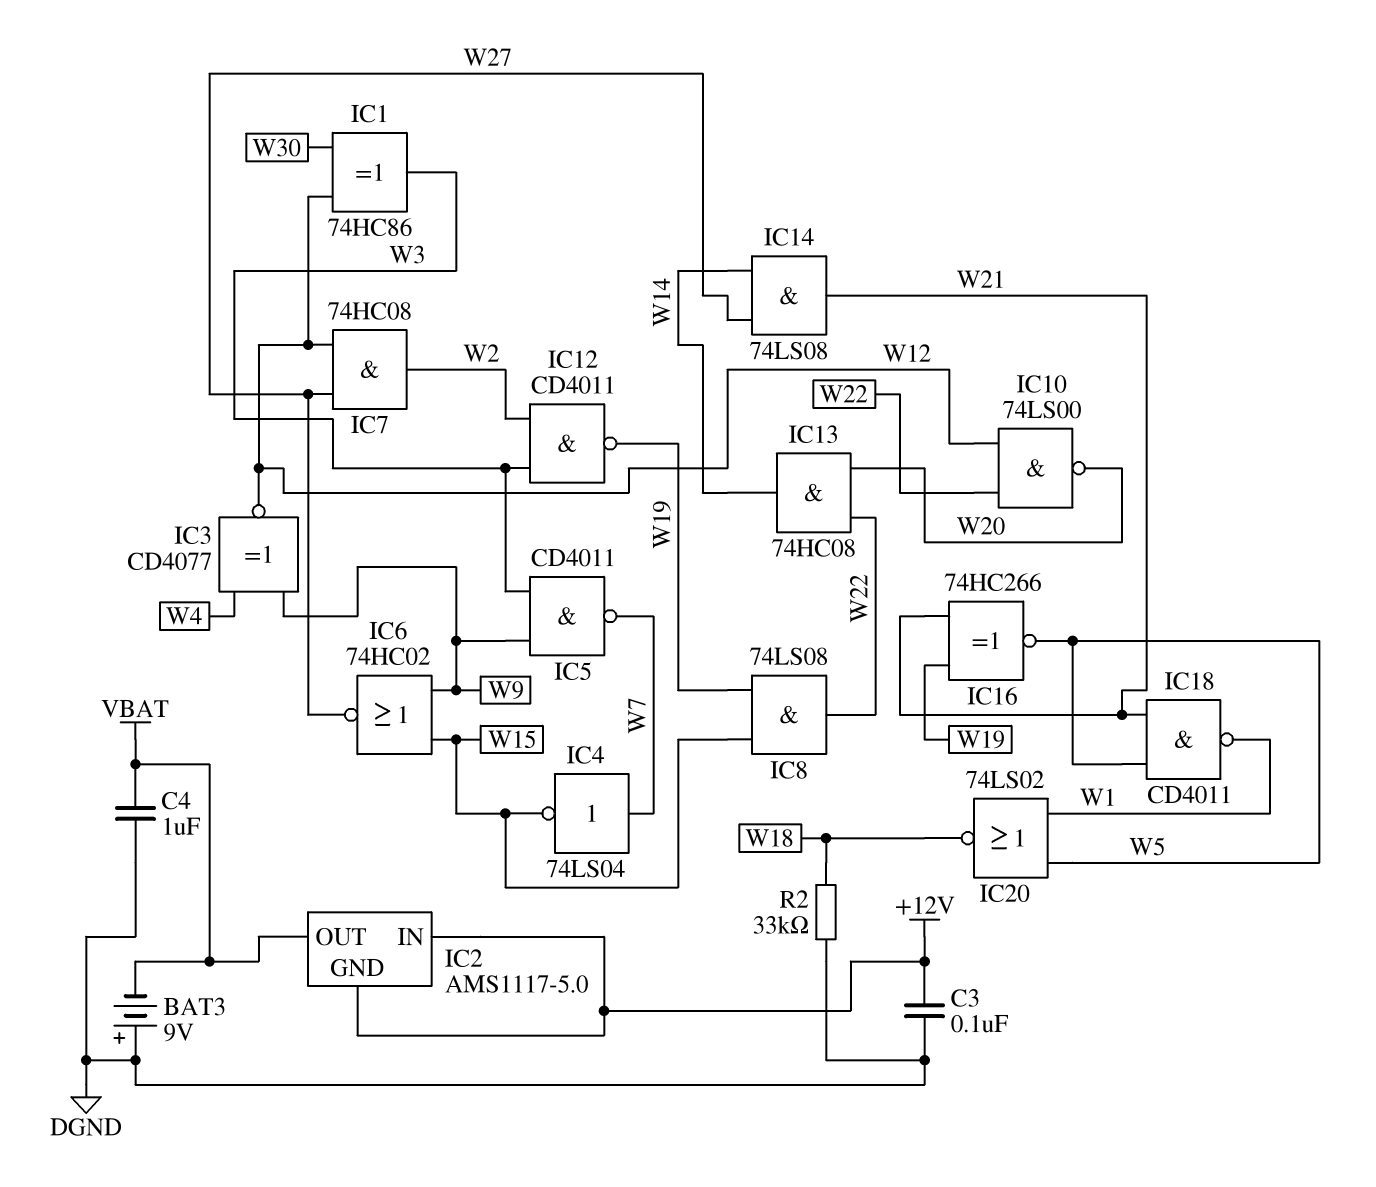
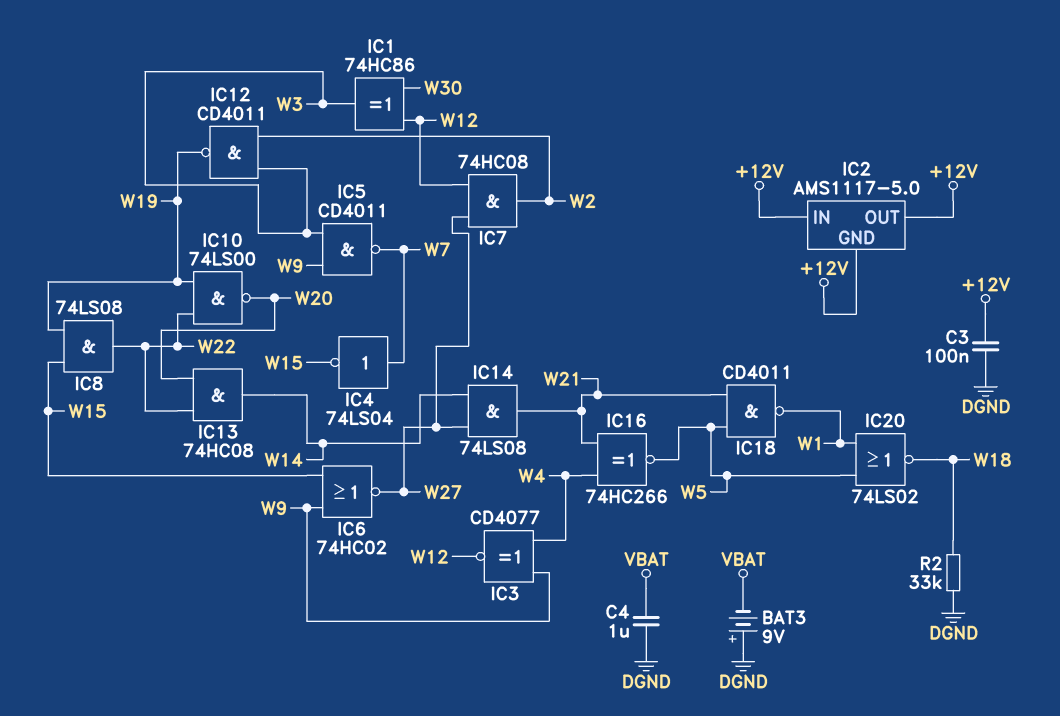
IC2 pin OUT: VBAT -> +12V
IC10: NAND 74LS00 (in W12, in W22, out W20) -> NAND 74LS00 (in W19, in W22, out W20)
IC16: XNOR 74HC266 (in W19, in W21, out W5) -> XNOR 74HC266 (in W4, in W21, out W5)

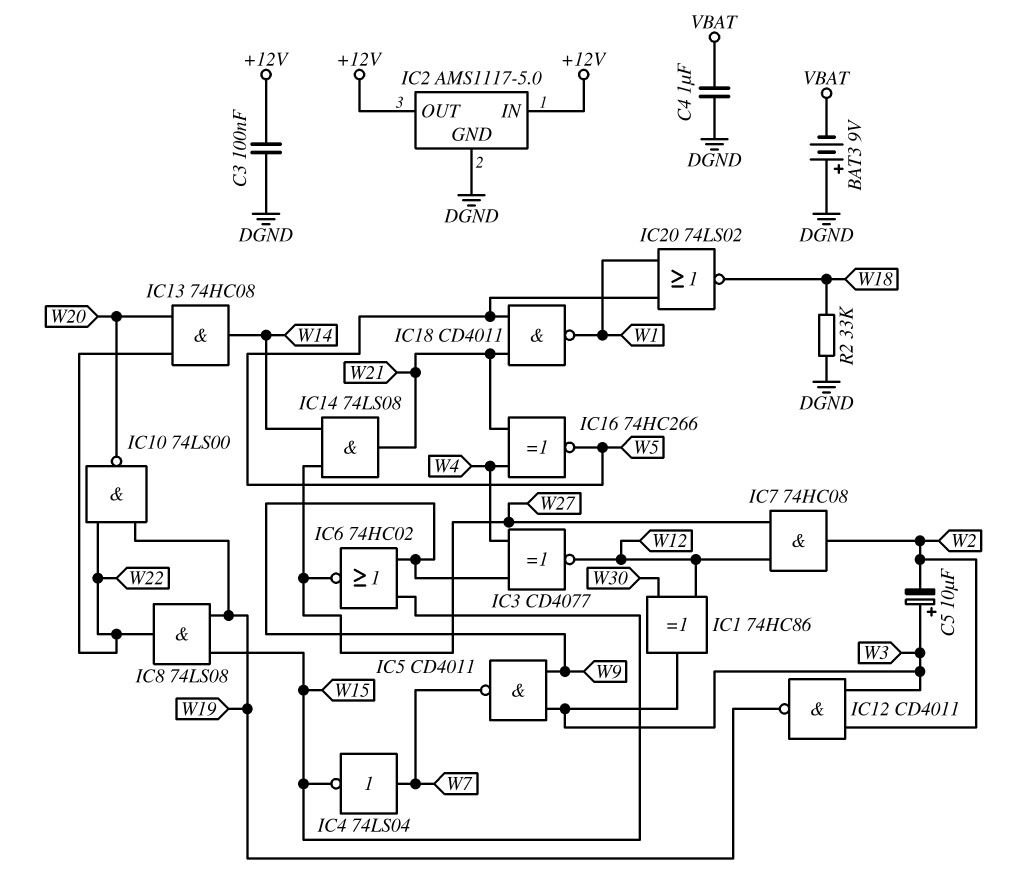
C5: none -> 10uF (plus W3, minus W2)
IC2 pin GND: +12V -> DGND

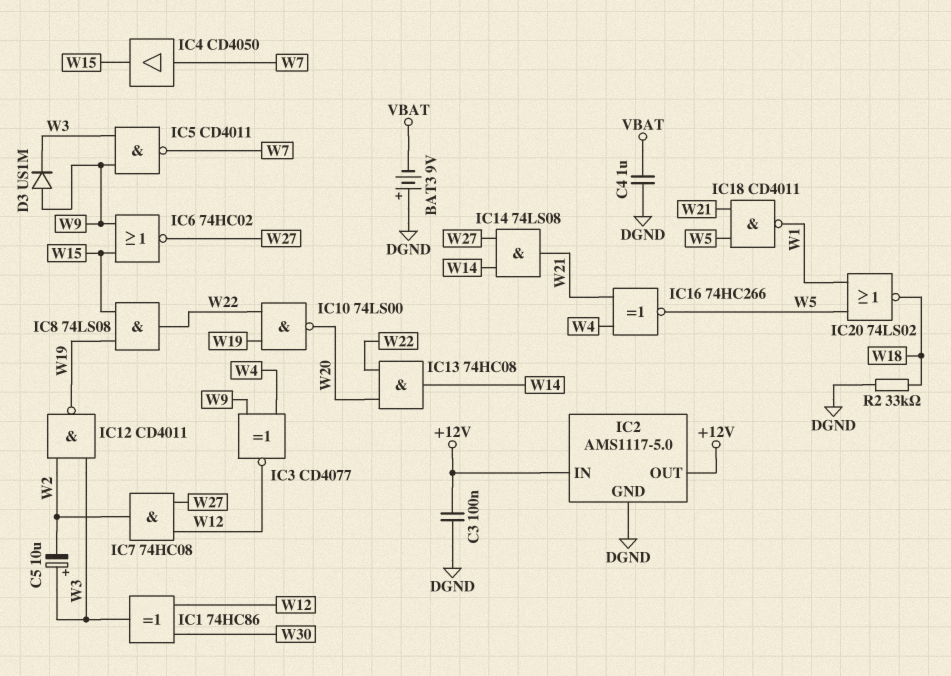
D3: none -> diode US1M (A W9, K W3)
IC4: NOT 74LS04 (in W7, out W15) -> buffer CD4050 (in W7, out W15)

